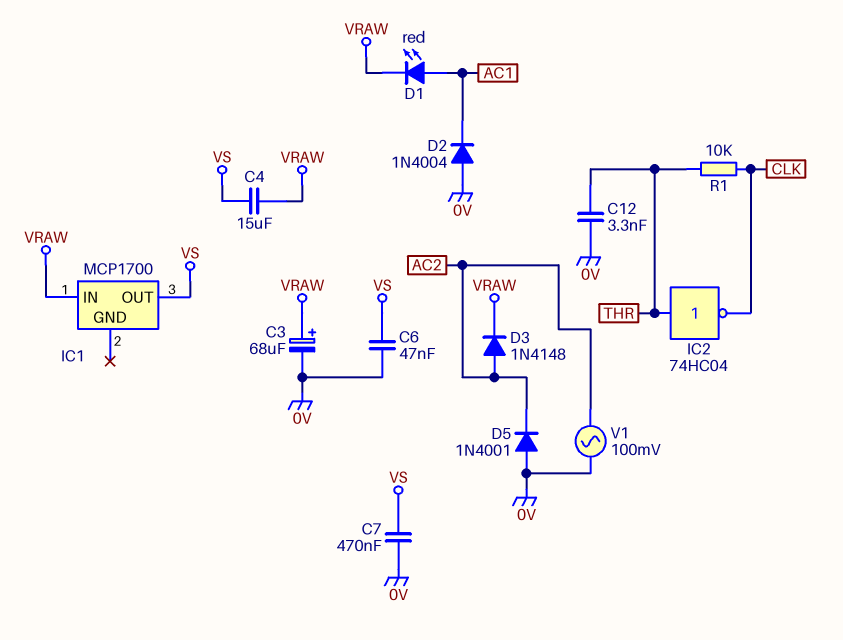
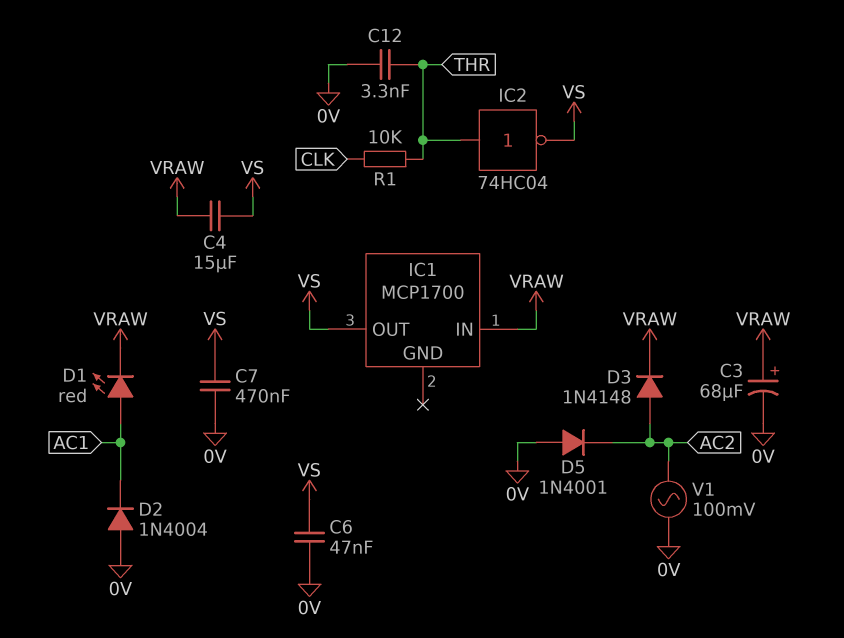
IC2: NOT 74HC04 (in THR, out CLK) -> NOT 74HC04 (in THR, out VS)

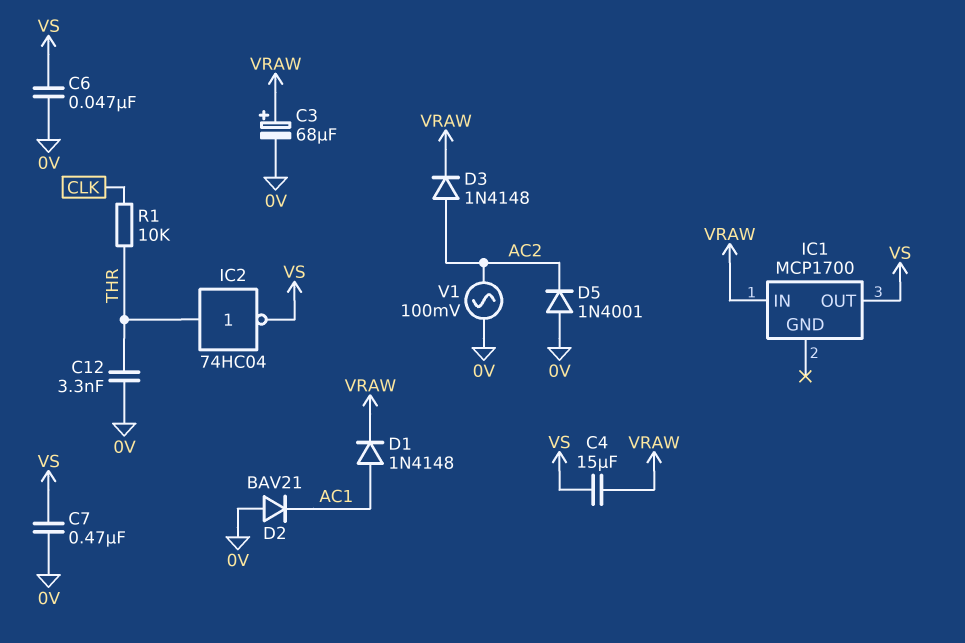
D1: LED red (A AC1, K VRAW) -> diode 1N4148 (A AC1, K VRAW)
D2: diode 1N4004 (A 0V, K AC1) -> diode BAV21 (A 0V, K AC1)

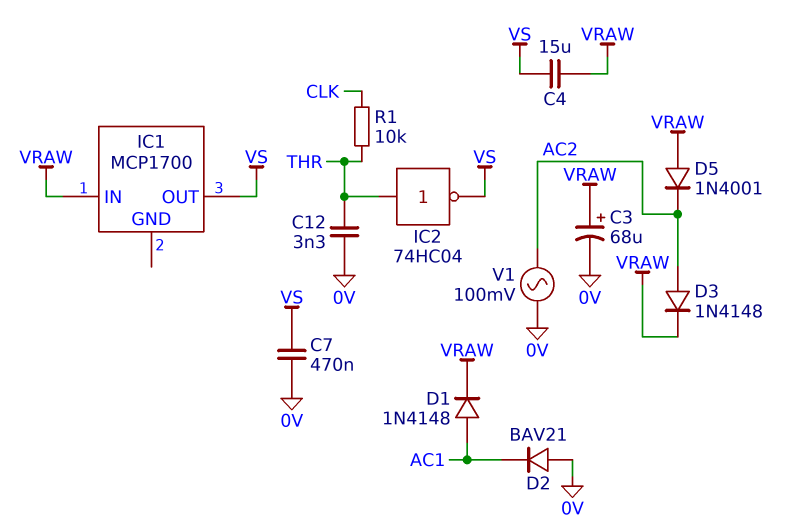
C6: 47nF (0V, VS) -> none
D5: diode 1N4001 (A 0V, K AC2) -> diode 1N4001 (A VRAW, K AC2)

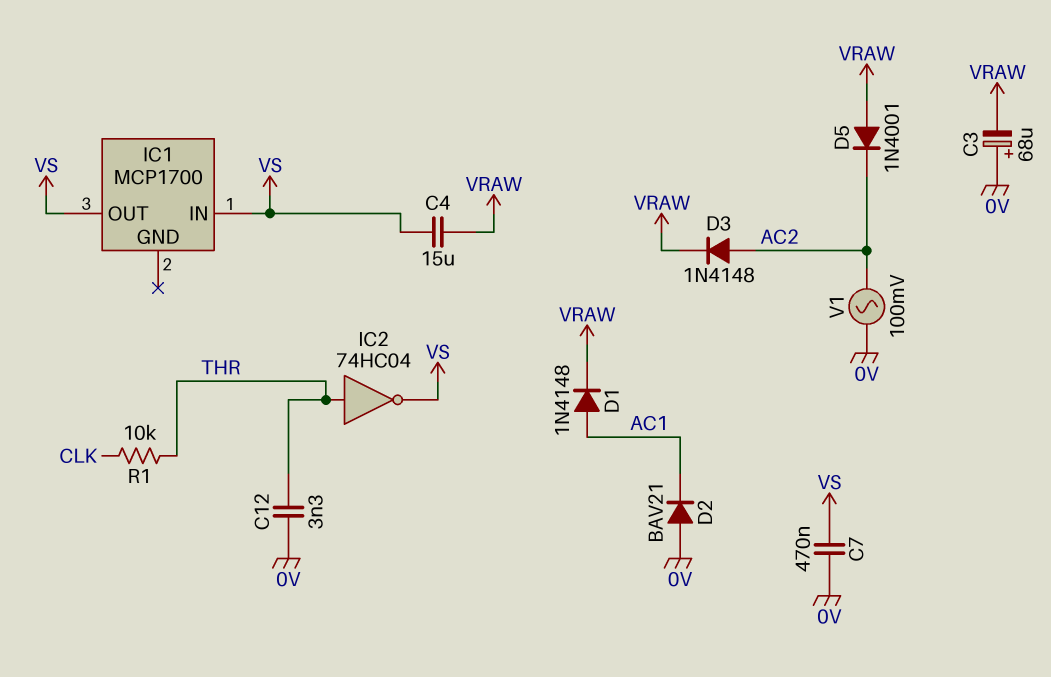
C3: 68uF (plus VRAW, minus 0V) -> 68uF (plus 0V, minus VRAW)
IC1 pin IN: VRAW -> VS

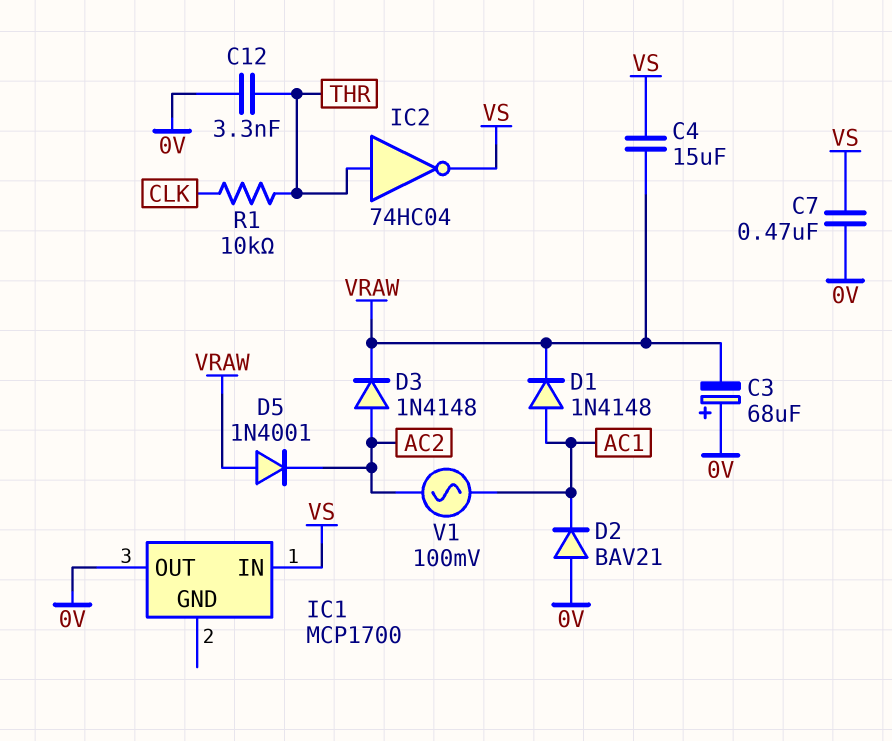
IC1 pin OUT: VS -> 0V
V1: AC 100mV (0V, AC2) -> AC 100mV (AC1, AC2)

